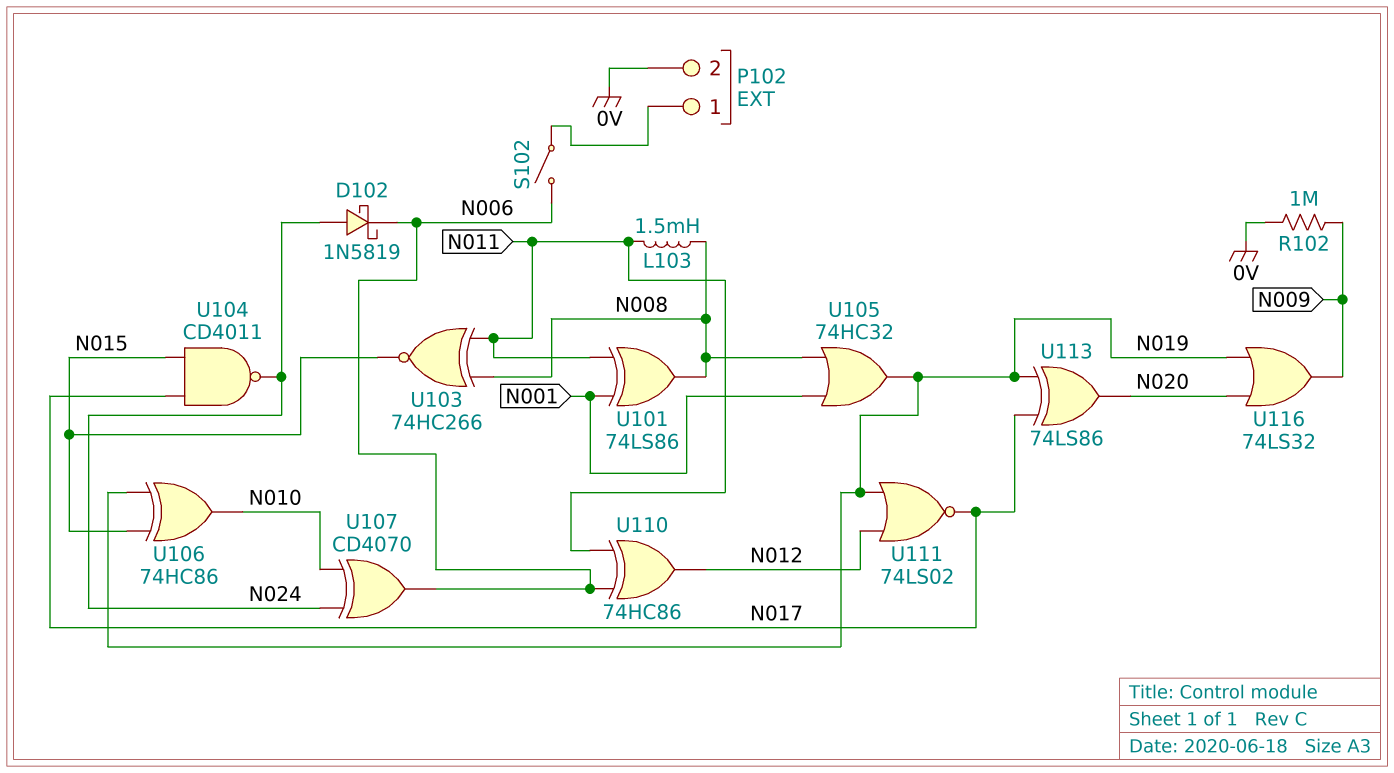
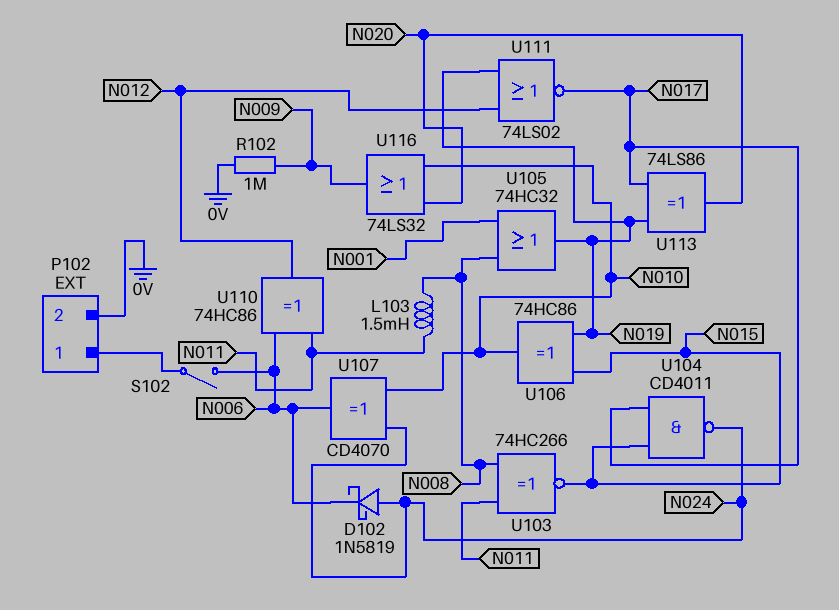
U101: XOR 74LS86 (in N001, in N011, out N008) -> none
U116: OR 74LS32 (in N019, in N020, out N009) -> OR 74LS32 (in N010, in N020, out N009)

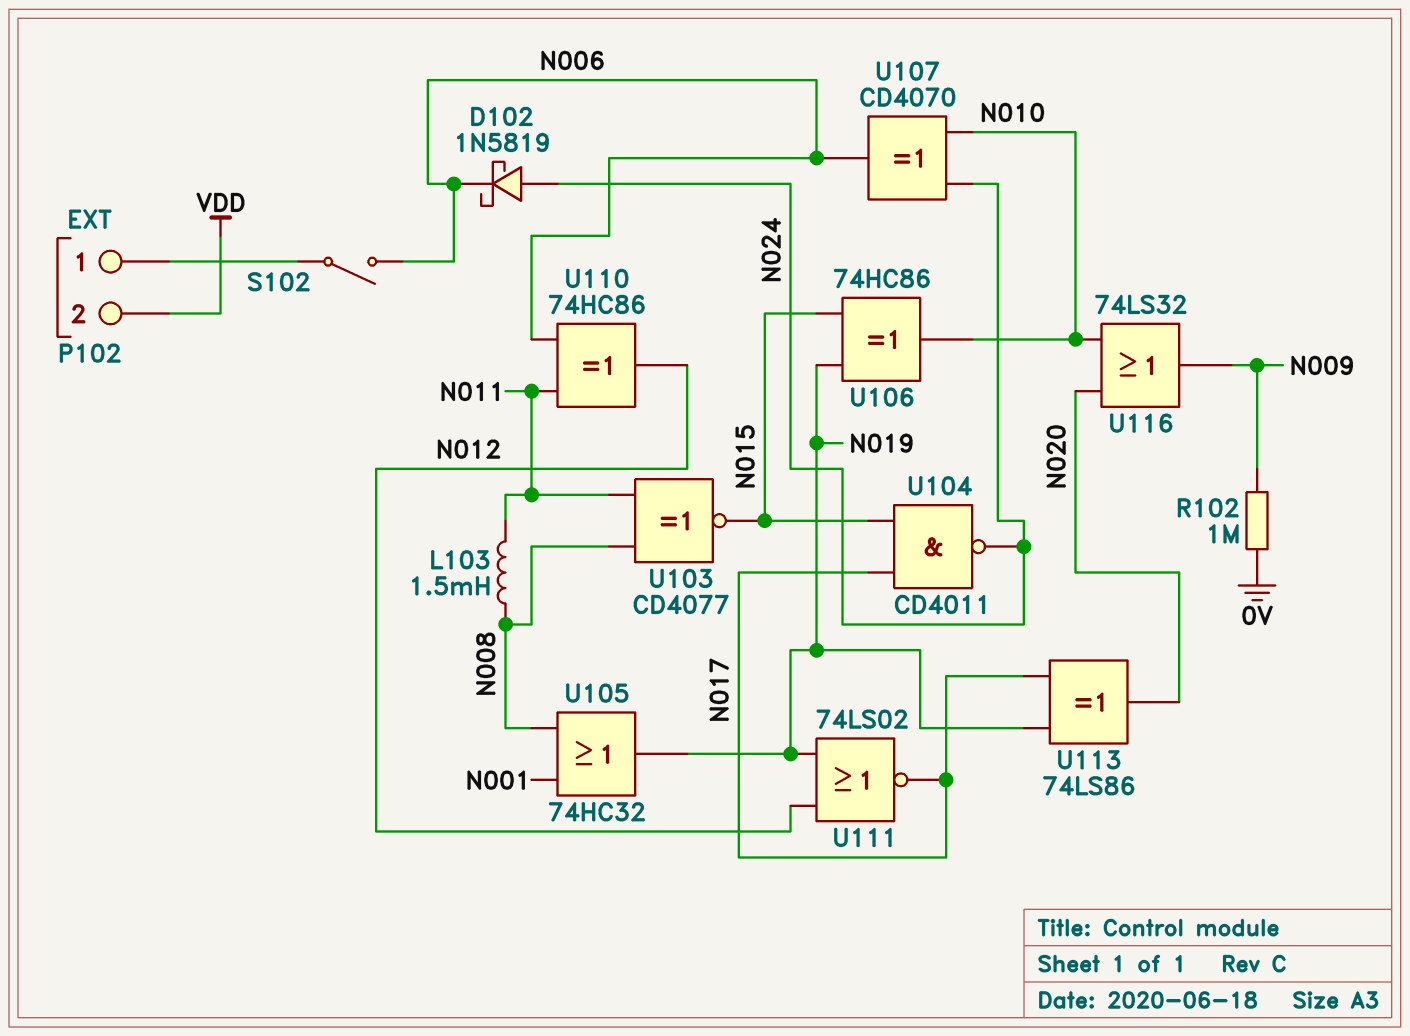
P102 pin 2: 0V -> VDD
U103: XNOR 74HC266 (in N008, in N011, out N015) -> XNOR CD4077 (in N008, in N011, out N015)

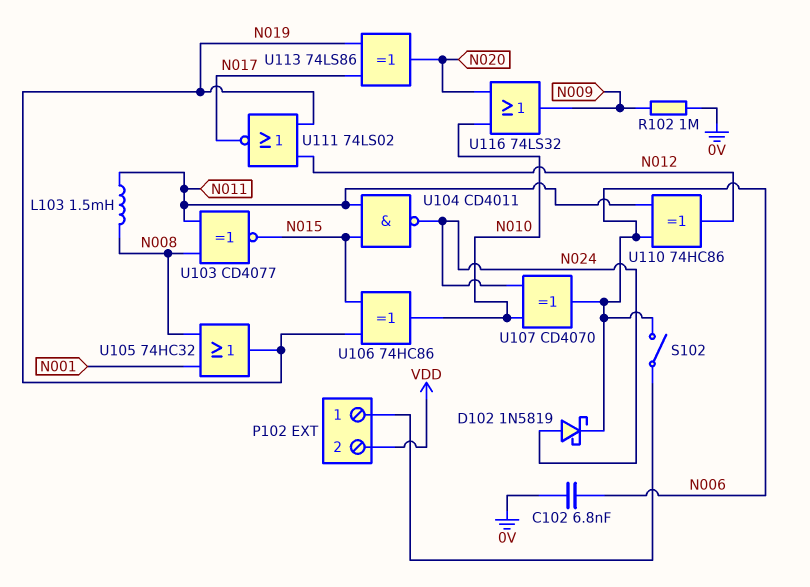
C102: none -> 6.8nF (0V, N006)
U104: NAND CD4011 (in N015, in N017, out N024) -> NAND CD4011 (in N011, in N015, out N024)

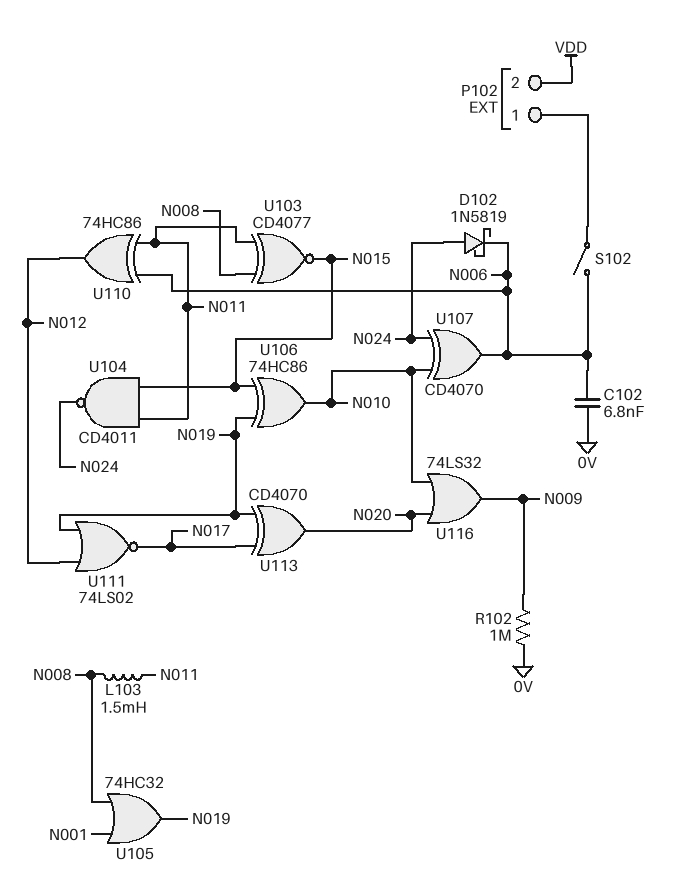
U113: XOR 74LS86 (in N017, in N019, out N020) -> XOR CD4070 (in N017, in N019, out N020)

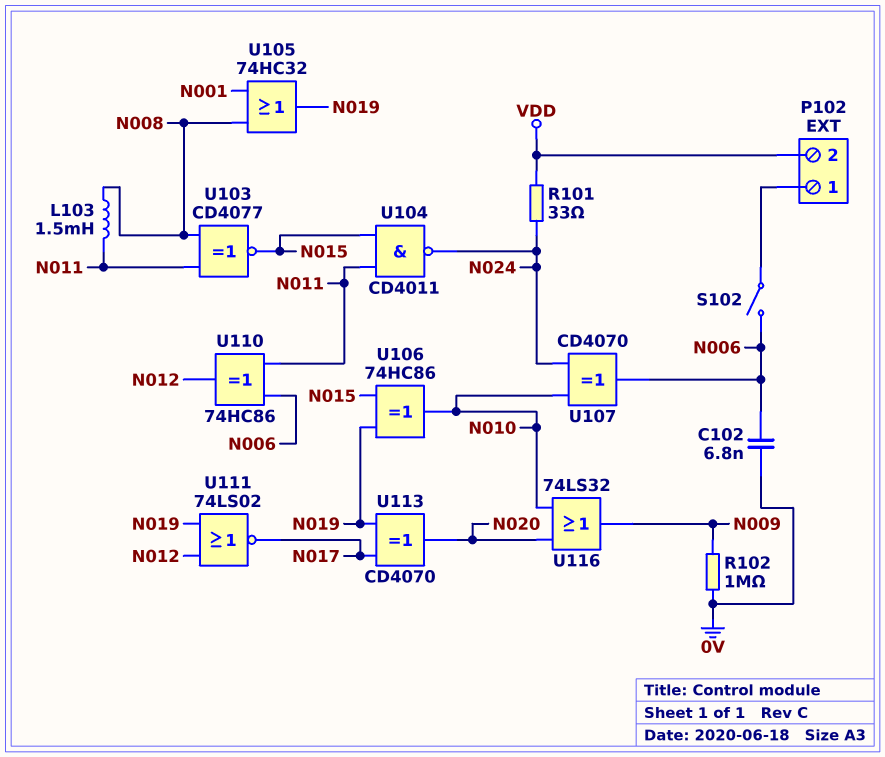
D102: schottky 1N5819 (A N024, K N006) -> none
R101: none -> 33 (N024, VDD)

